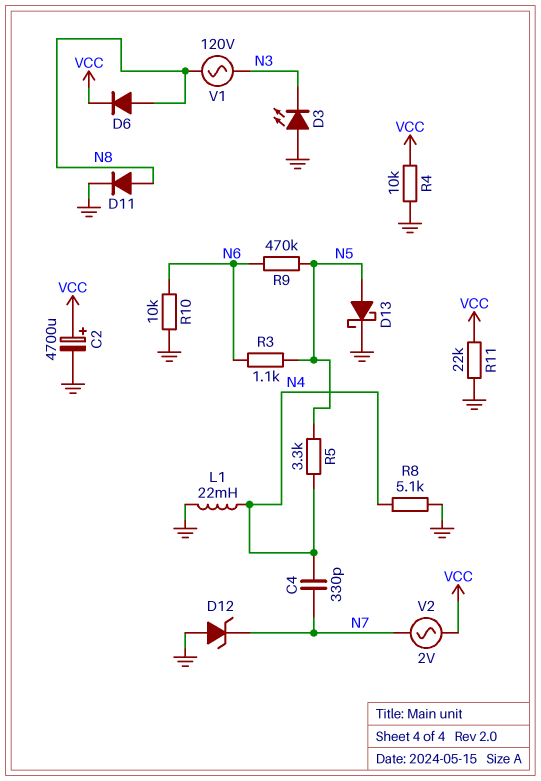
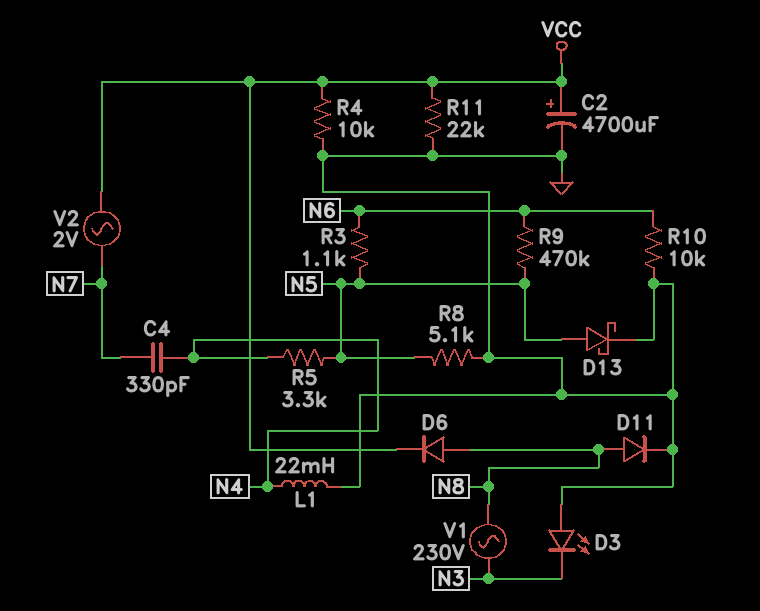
D12: zener (A GND, K N7) -> none
R8: 5.1k (GND, N4) -> 5.1k (GND, N5)
V1: AC 120V (N3, N8) -> AC 230V (N3, N8)

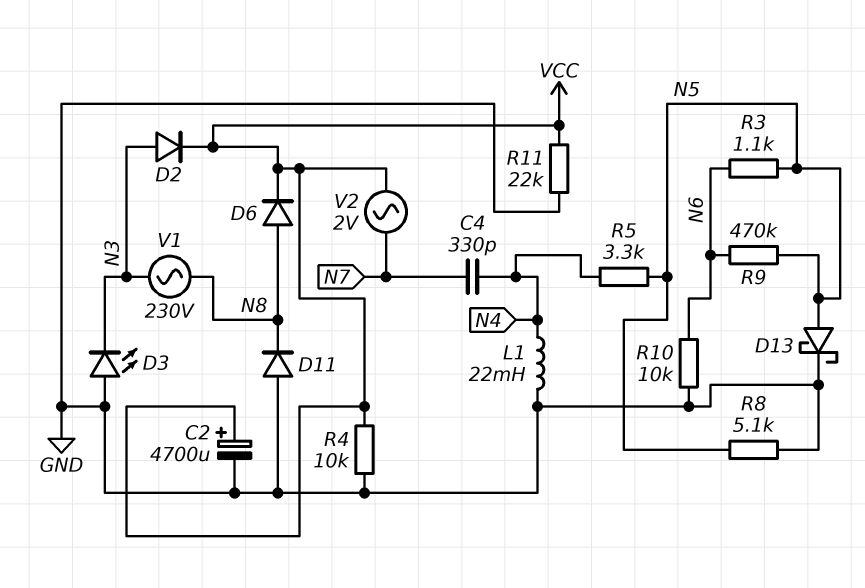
D2: none -> diode (A N3, K VCC)
D11: diode (A N8, K GND) -> diode (A GND, K N8)

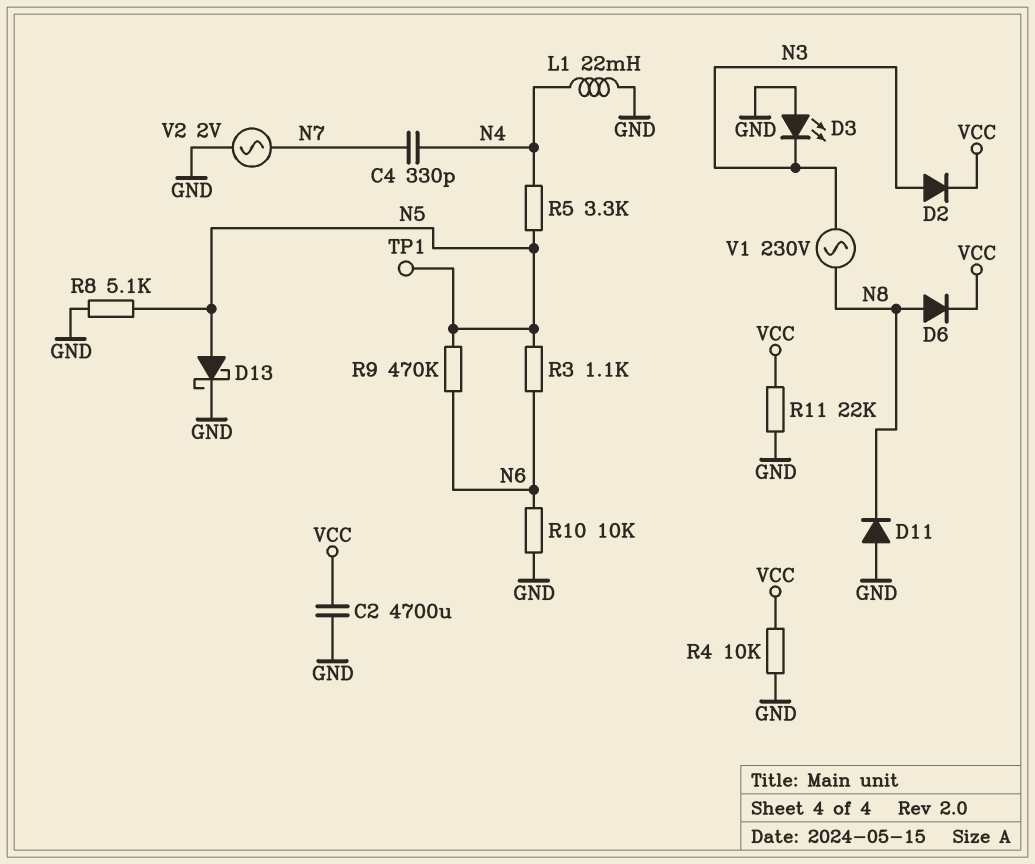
C2: 4700uF (plus VCC, minus GND) -> 4700uF (GND, VCC)
TP1: none -> test point (N5)
V2: AC 2V (N7, VCC) -> AC 2V (GND, N7)

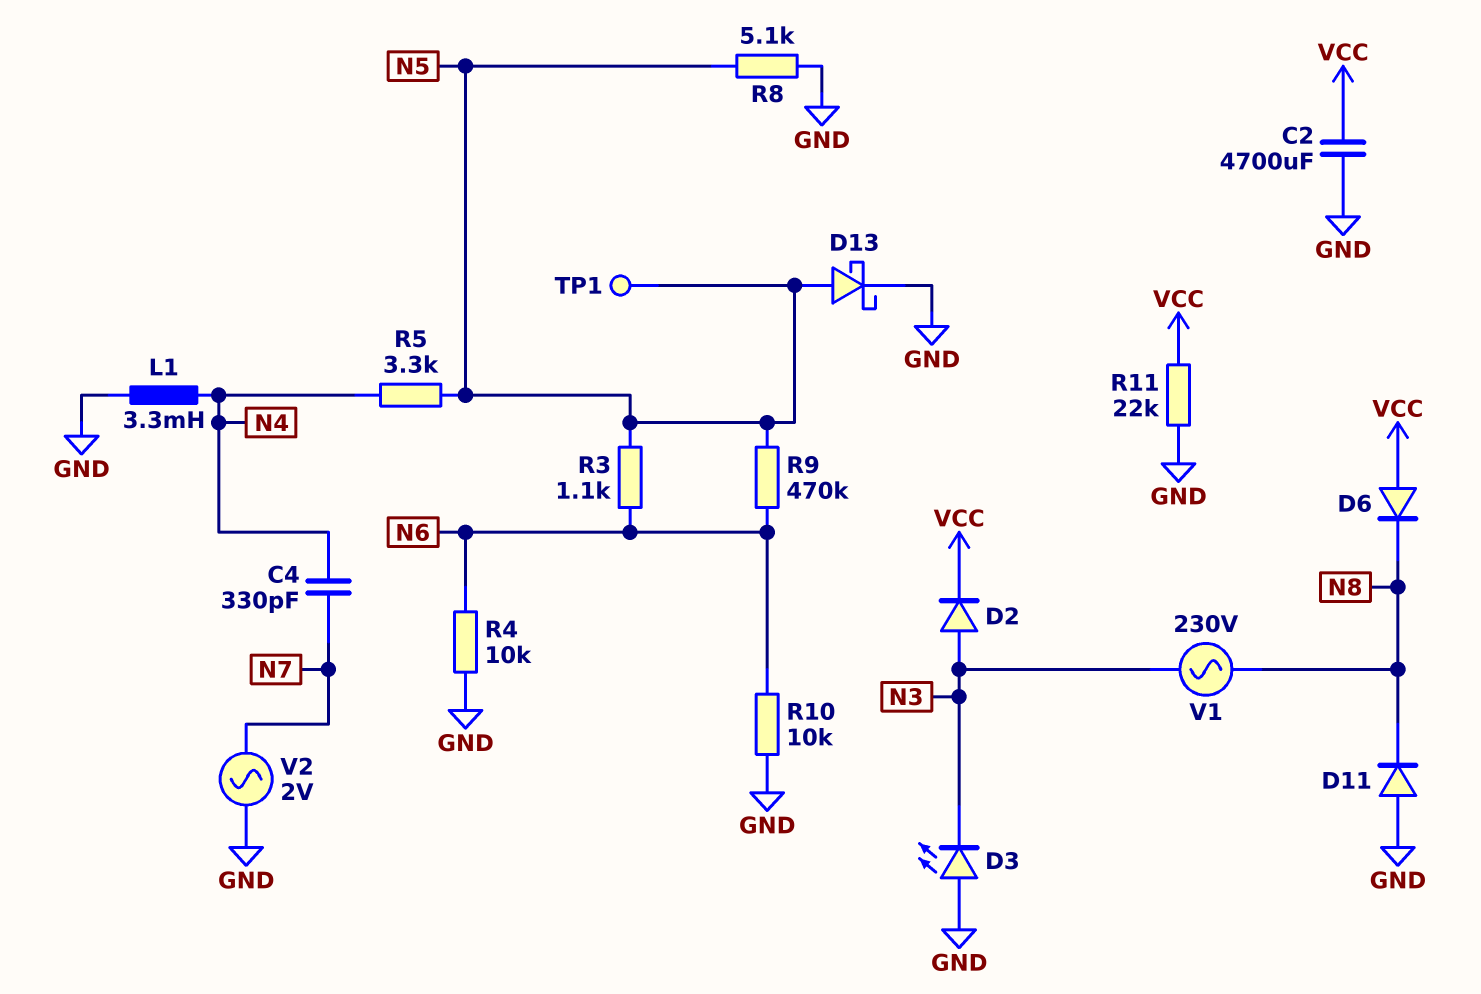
D6: diode (A N8, K VCC) -> diode (A VCC, K N8)
L1: 22mH (GND, N4) -> 3.3mH (GND, N4)
R4: 10k (GND, VCC) -> 10k (GND, N6)

